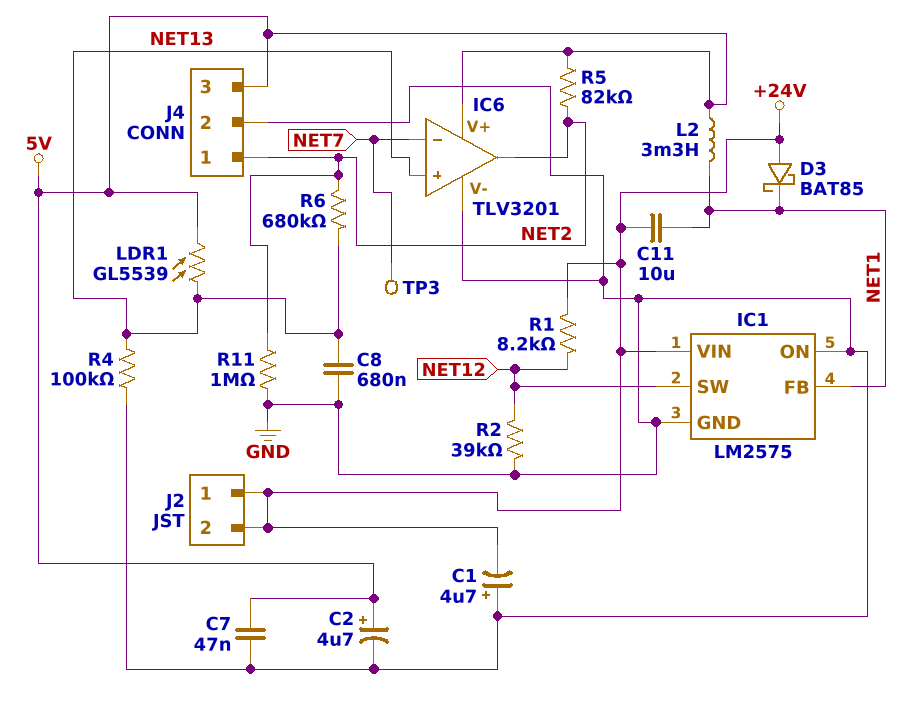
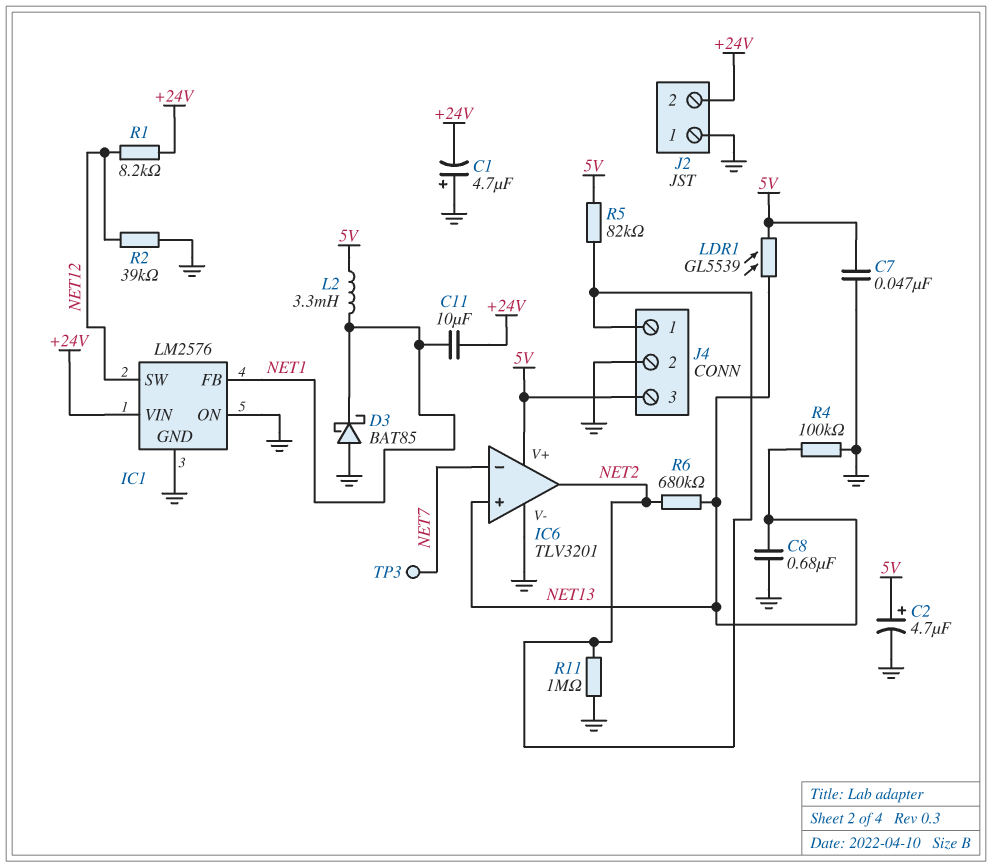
D3: schottky BAT85 (A +24V, K NET1) -> schottky BAT85 (A GND, K NET1)
IC1: LM2575 -> LM2576
J2 pin 1: +24V -> GND

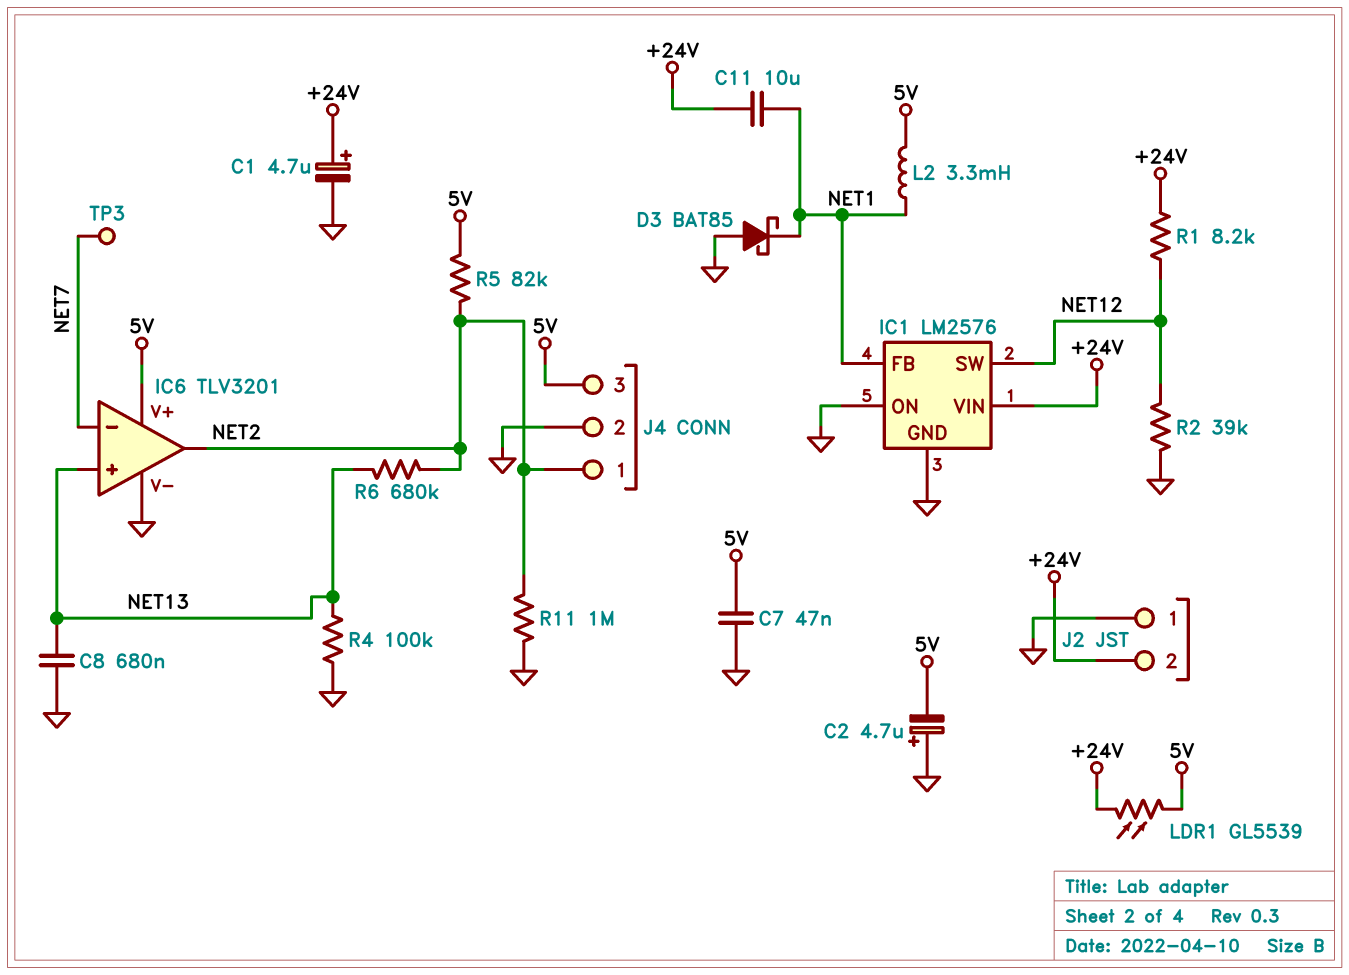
C1: 4.7uF (plus GND, minus +24V) -> 4.7uF (plus +24V, minus GND)
C2: 4.7uF (plus 5V, minus GND) -> 4.7uF (plus GND, minus 5V)
LDR1: GL5539 (5V, NET13) -> GL5539 (+24V, 5V)

